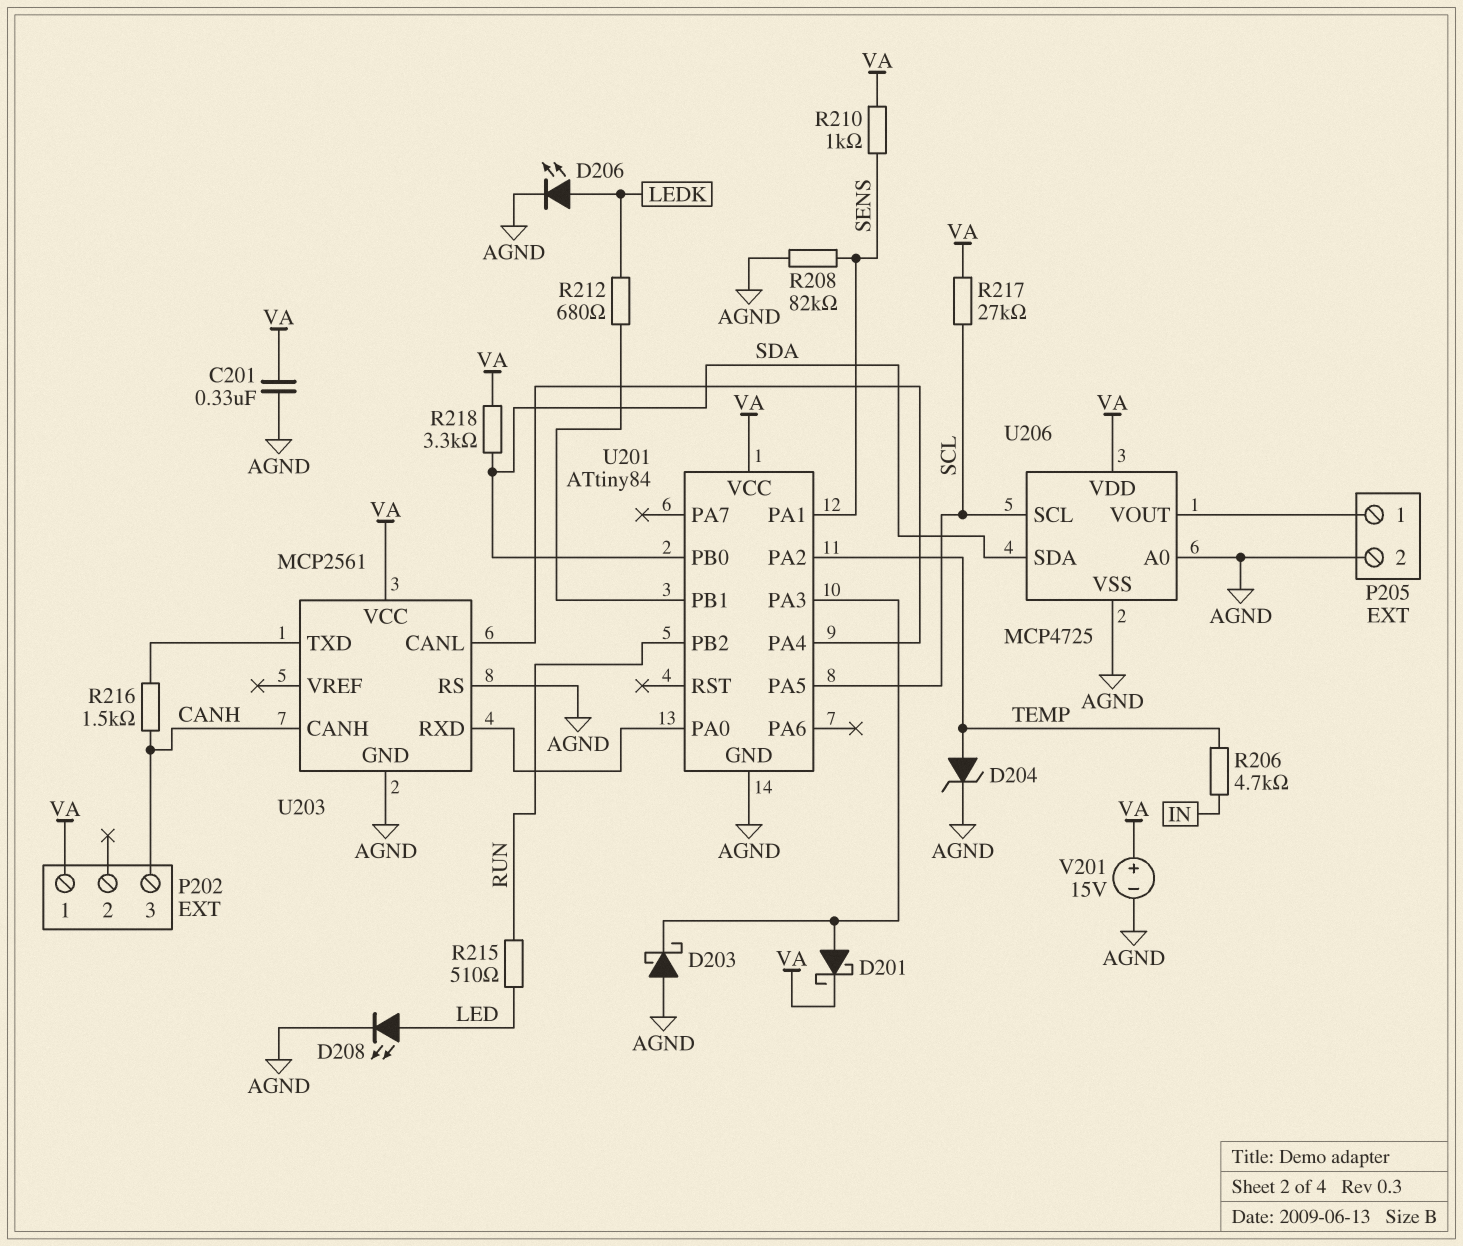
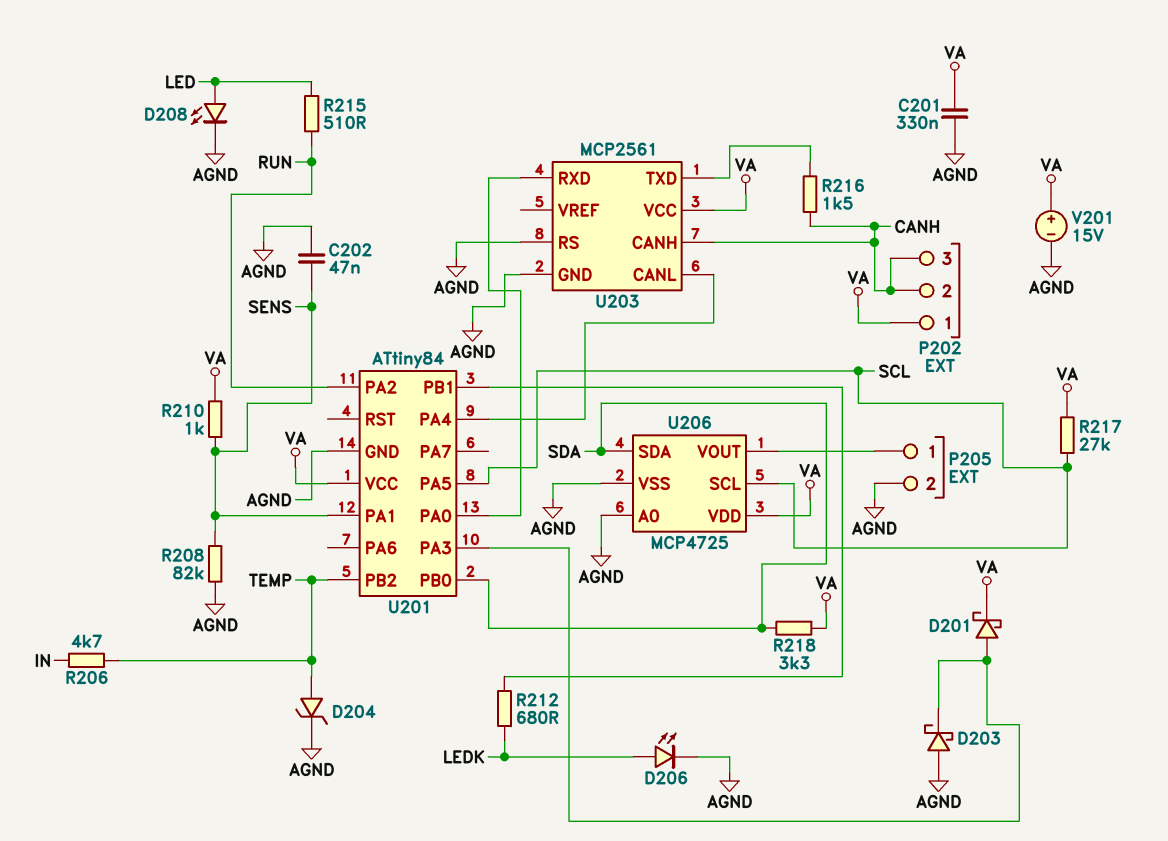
C202: none -> 47nF (AGND, SENS)
P202 pin 2: none -> CANH
U201 pin PA2: TEMP -> RUN
U201 pin PB2: RUN -> TEMP

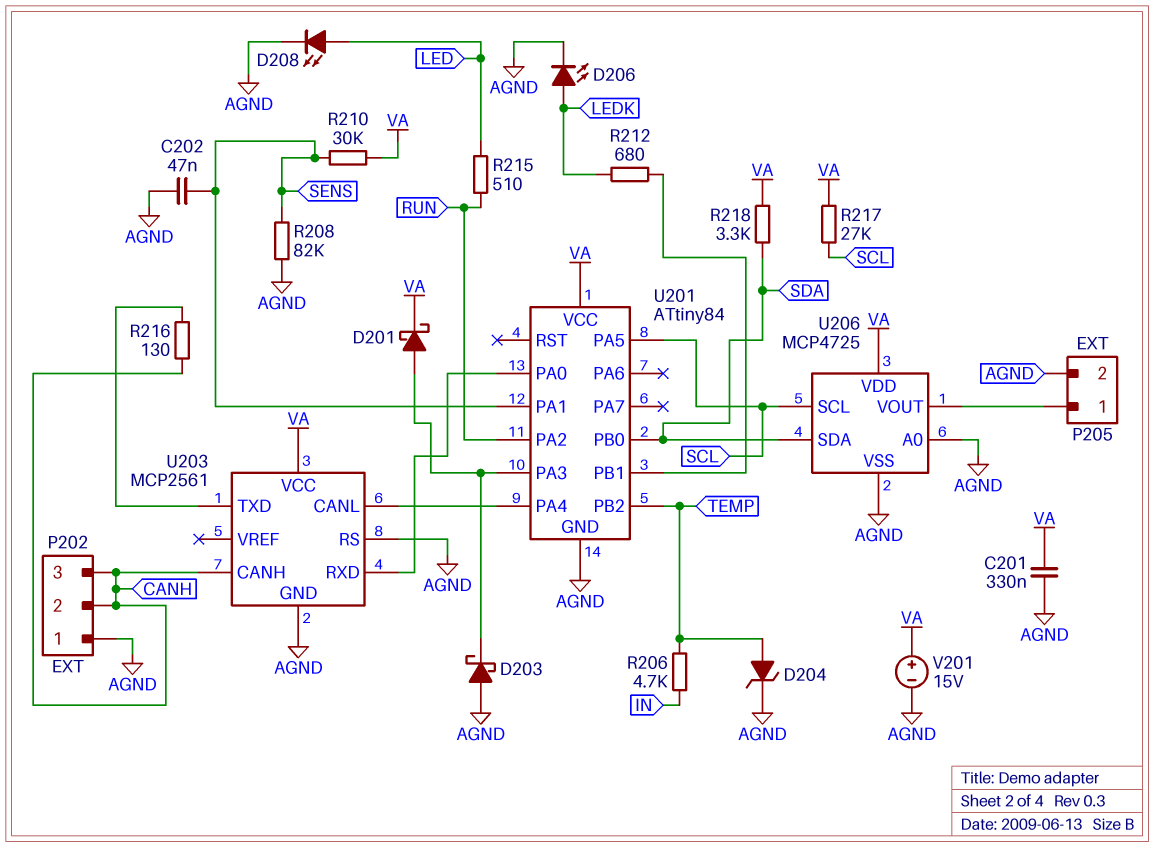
P202 pin 1: VA -> AGND
R210: 1k (SENS, VA) -> 30k (SENS, VA)
R216: 1.5k (CANH, U203/TXD) -> 130 (CANH, U203/TXD)

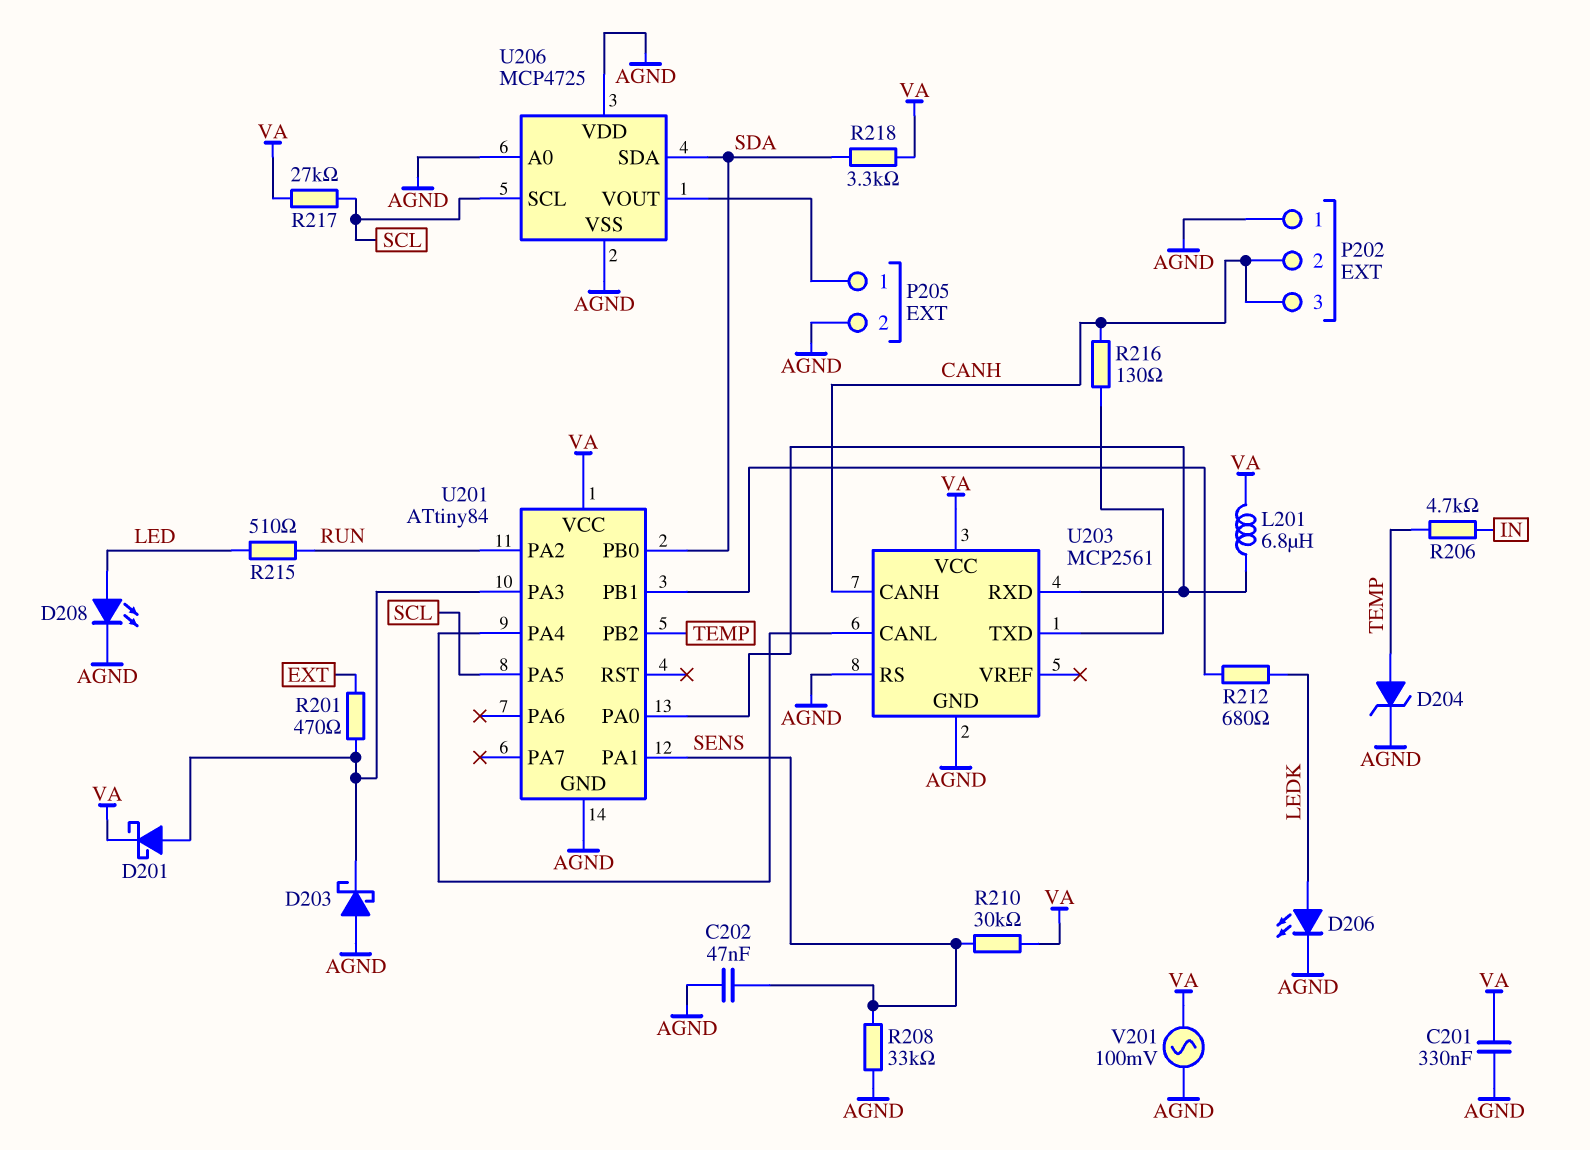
L201: none -> 6.8uH (U201/PA0, VA)
R201: none -> 470 (EXT, U201/PA3)
R208: 82k (AGND, SENS) -> 33k (AGND, SENS)
U206 pin VDD: VA -> AGND
V201: 15V (plus VA, minus AGND) -> AC 100mV (AGND, VA)

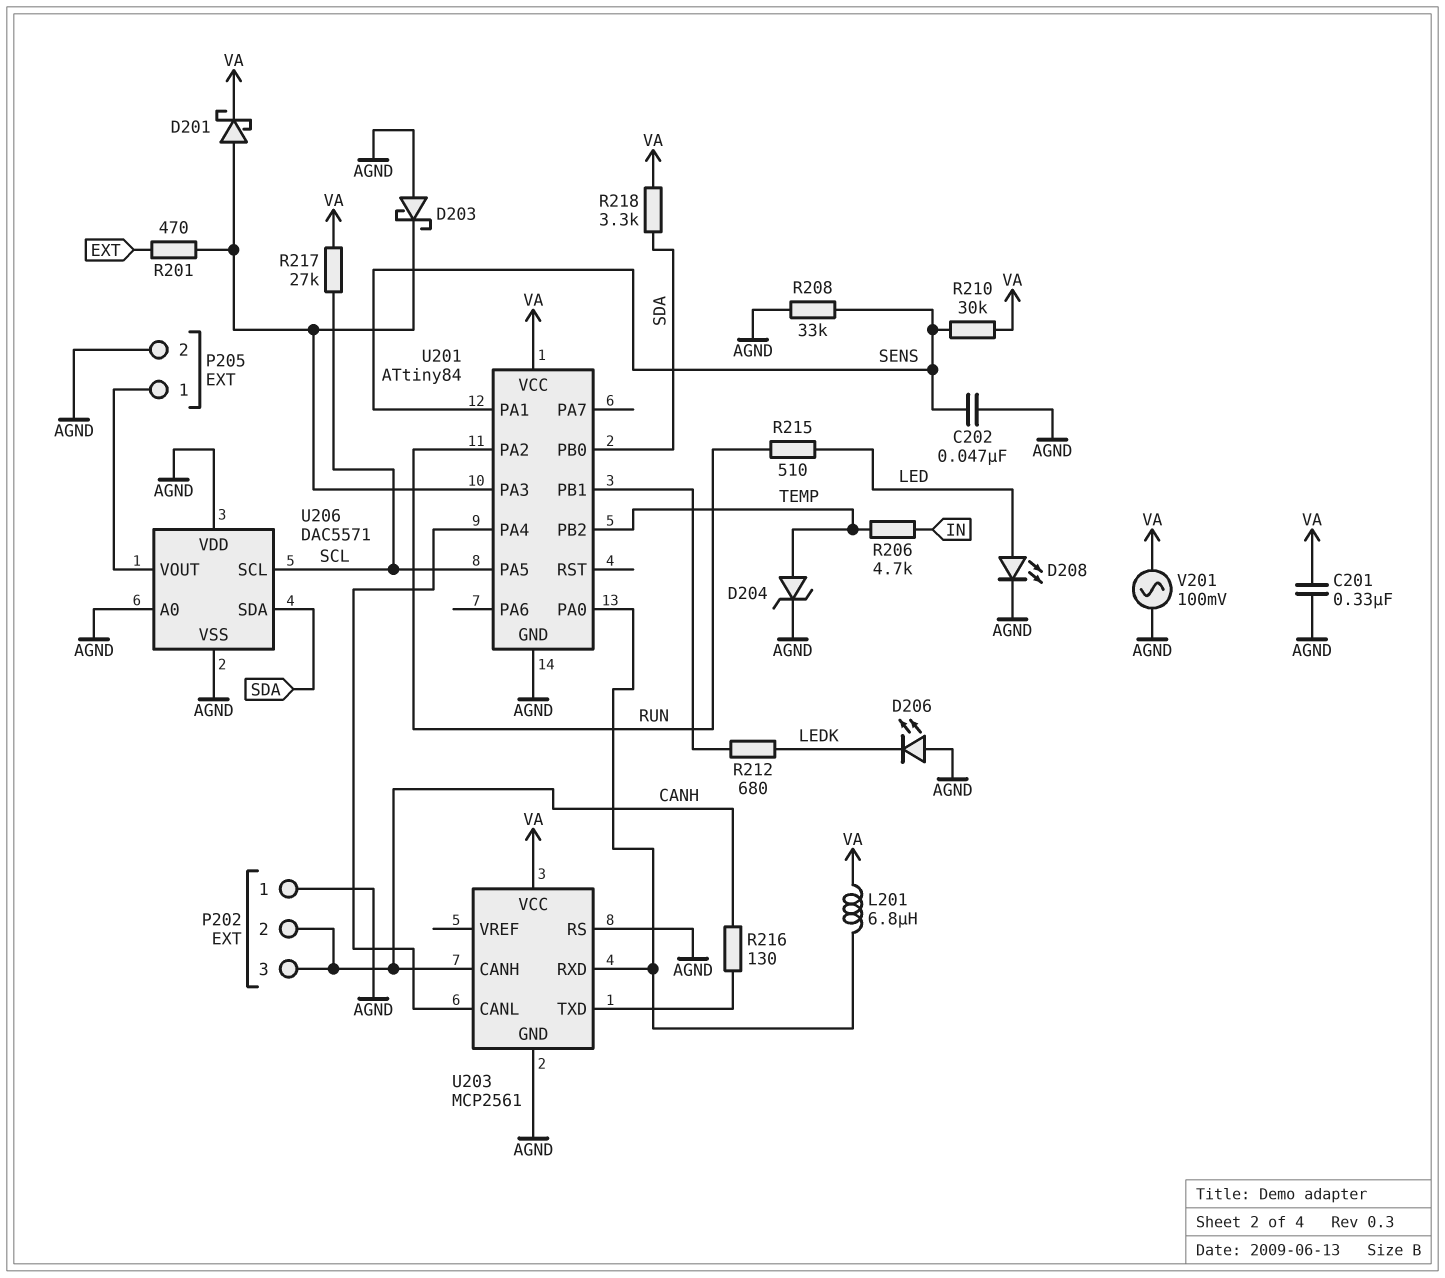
D206: LED (A LEDK, K AGND) -> LED (A AGND, K LEDK)
U206: MCP4725 -> DAC5571

